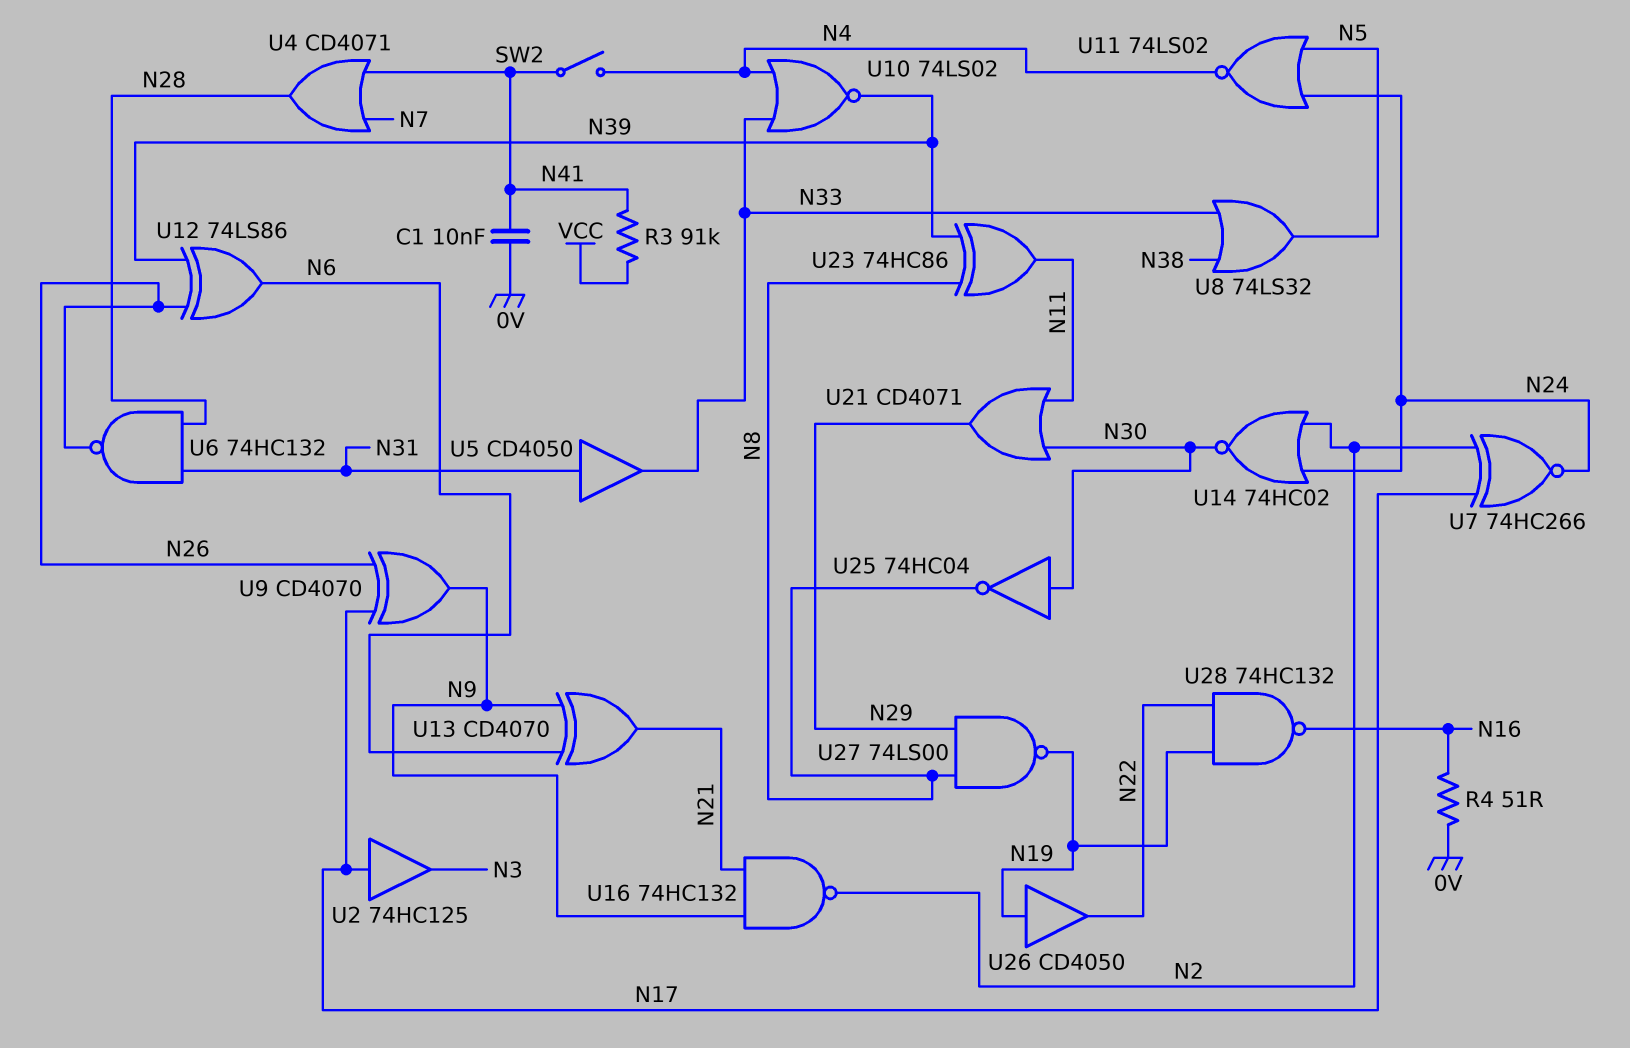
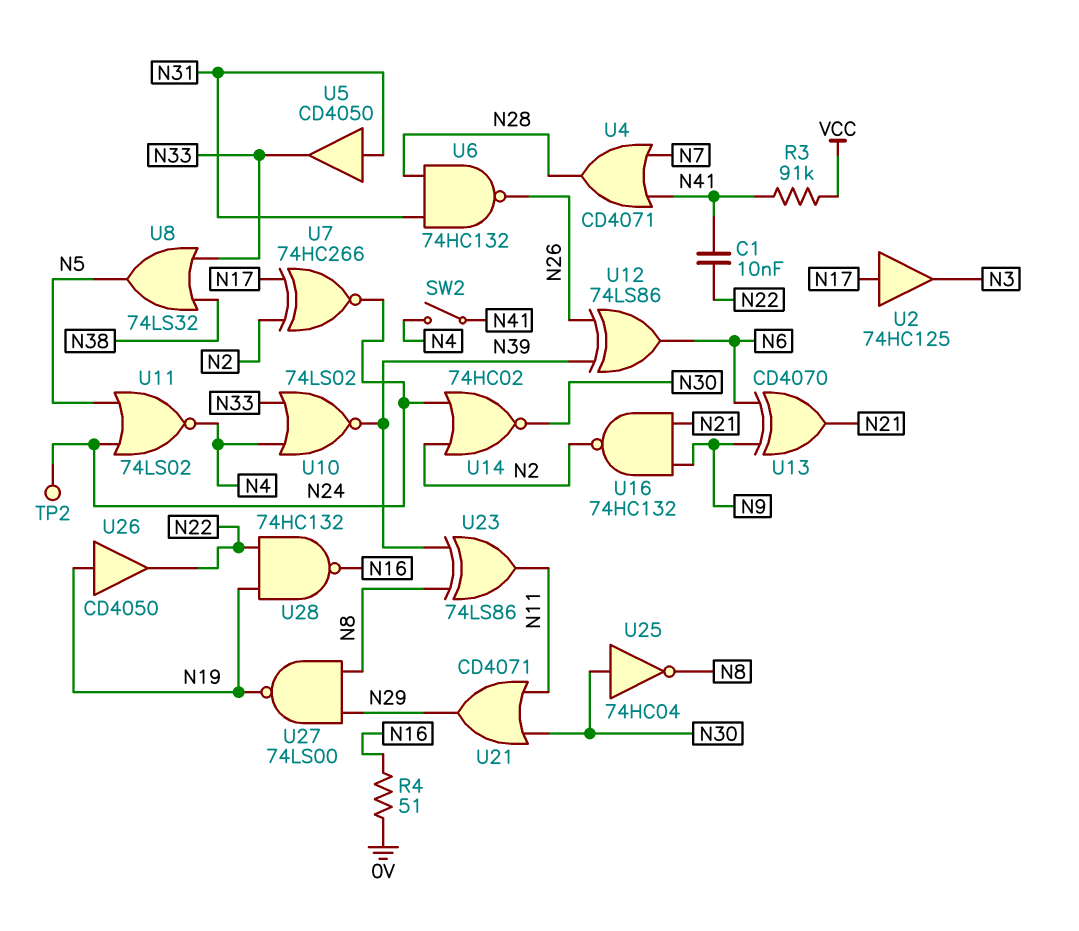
C1: 10nF (0V, N41) -> 10nF (N22, N41)
TP2: none -> test point (N24)
U9: XOR CD4070 (in N17, in N26, out N9) -> none
U23: XOR 74HC86 (in N8, in N39, out N11) -> XOR 74LS86 (in N8, in N39, out N11)

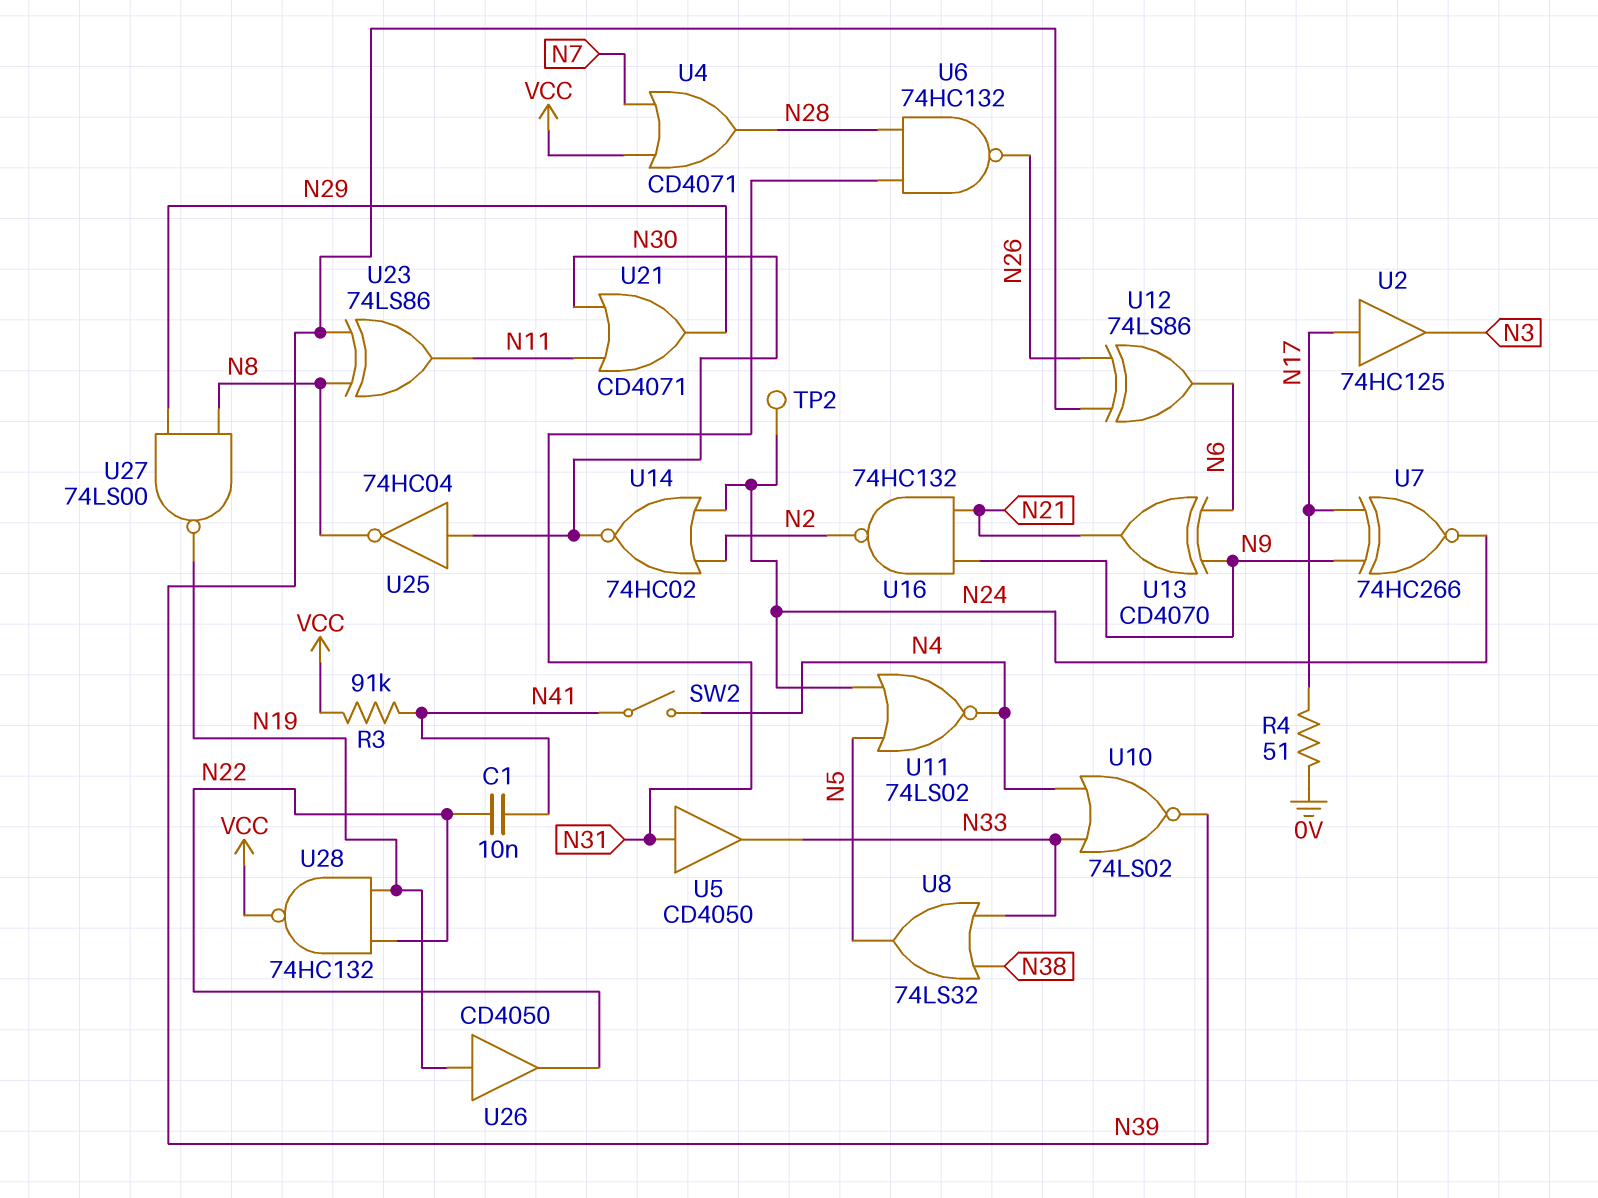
R4: 51 (0V, N16) -> 51 (0V, N17)
U4: OR CD4071 (in N7, in N41, out N28) -> OR CD4071 (in N7, in VCC, out N28)
U7: XNOR 74HC266 (in N2, in N17, out N24) -> XNOR 74HC266 (in N9, in N17, out N24)
U28: NAND 74HC132 (in N19, in N22, out N16) -> NAND 74HC132 (in N19, in N22, out VCC)

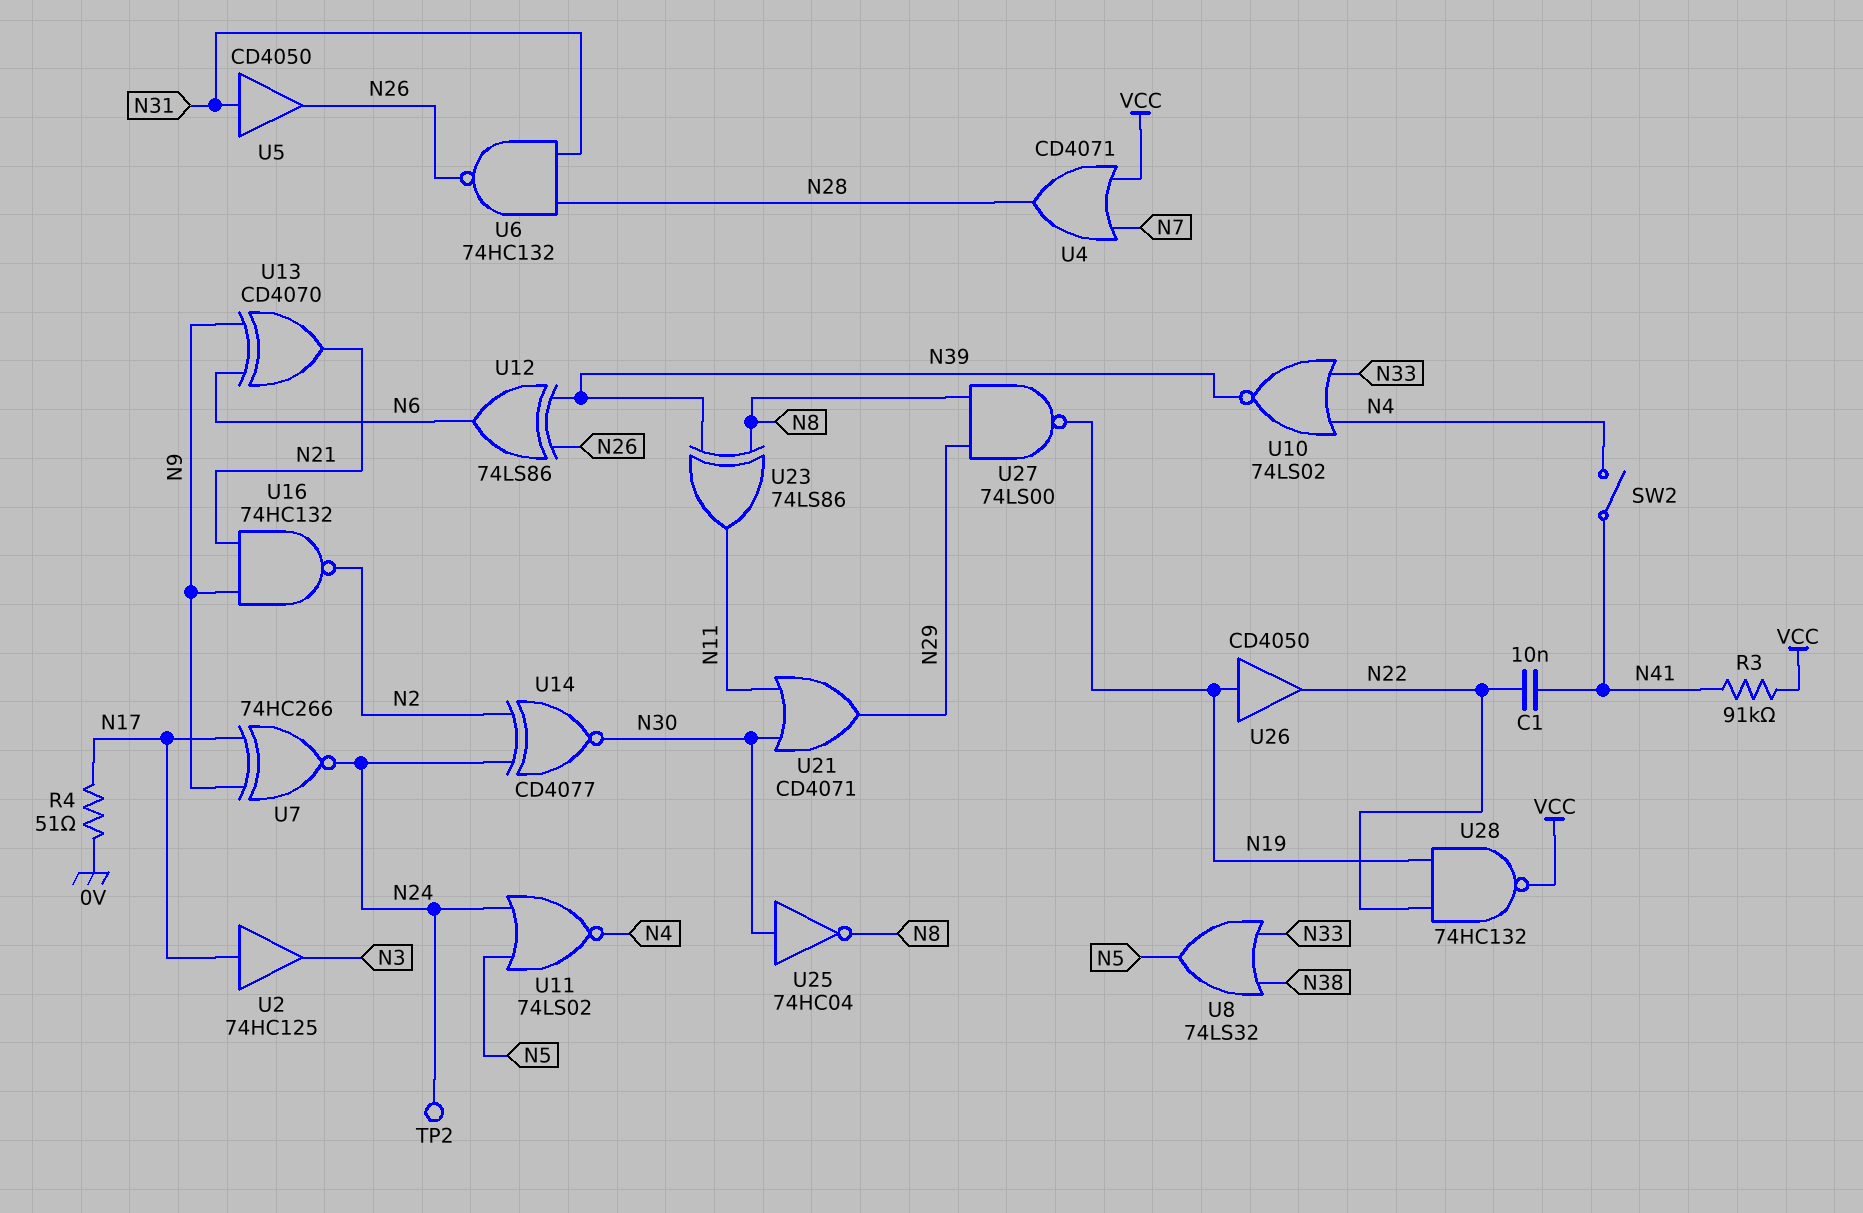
U5: buffer CD4050 (in N31, out N33) -> buffer CD4050 (in N31, out N26)
U14: NOR 74HC02 (in N2, in N24, out N30) -> XNOR CD4077 (in N2, in N24, out N30)

